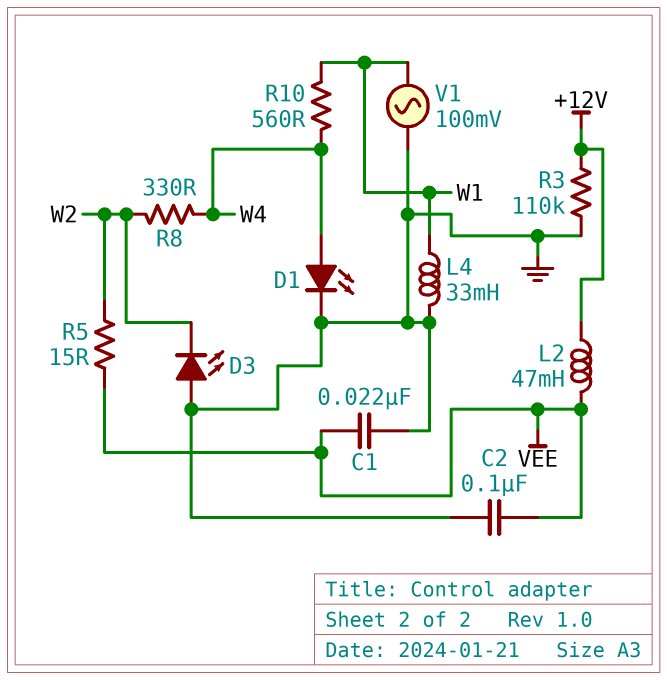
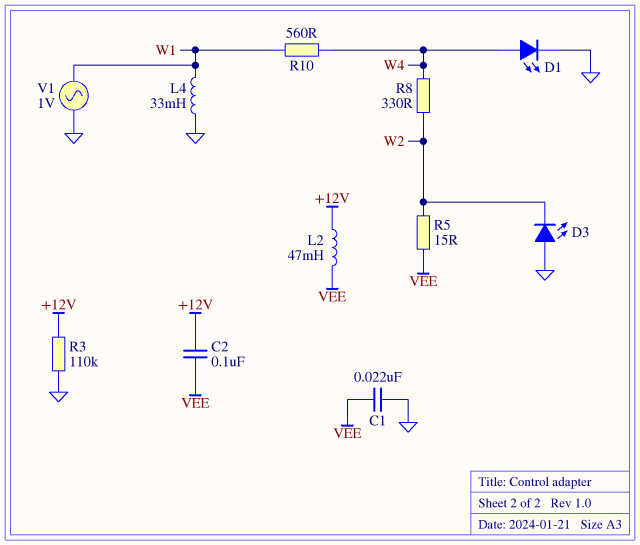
C2: 100nF (GND, VEE) -> 100nF (+12V, VEE)
V1: AC 100mV (GND, W1) -> AC 1V (GND, W1)

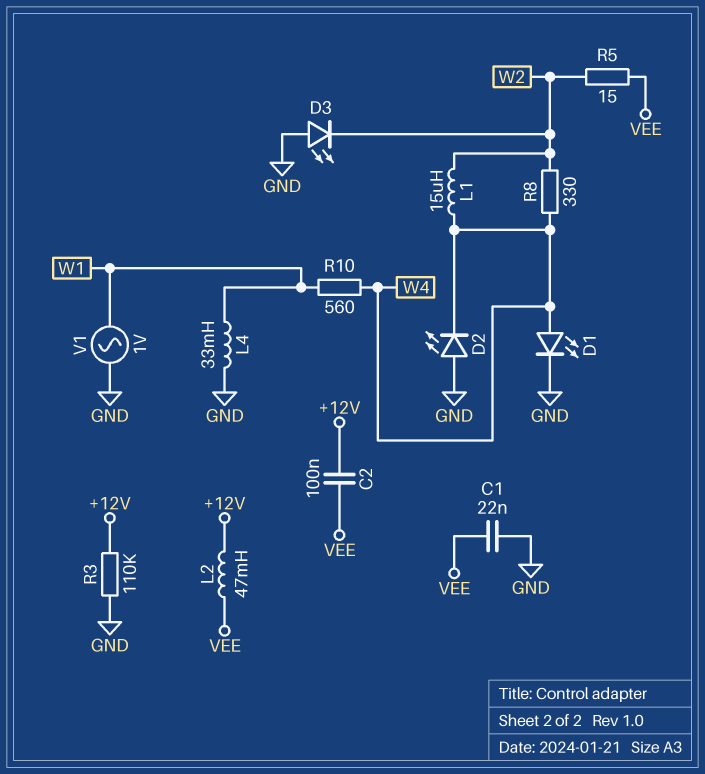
D2: none -> LED (A GND, K W4)
L1: none -> 15uH (W2, W4)

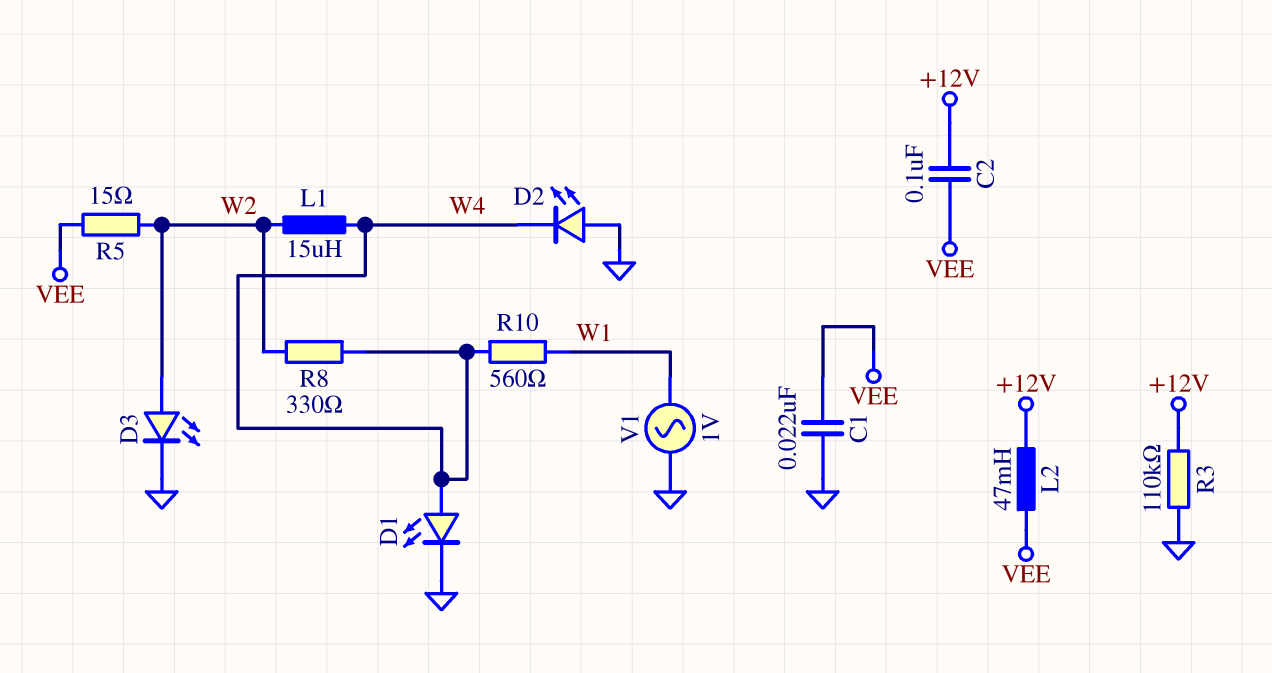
D3: LED (A GND, K W2) -> LED (A W2, K GND)
L4: 33mH (GND, W1) -> none

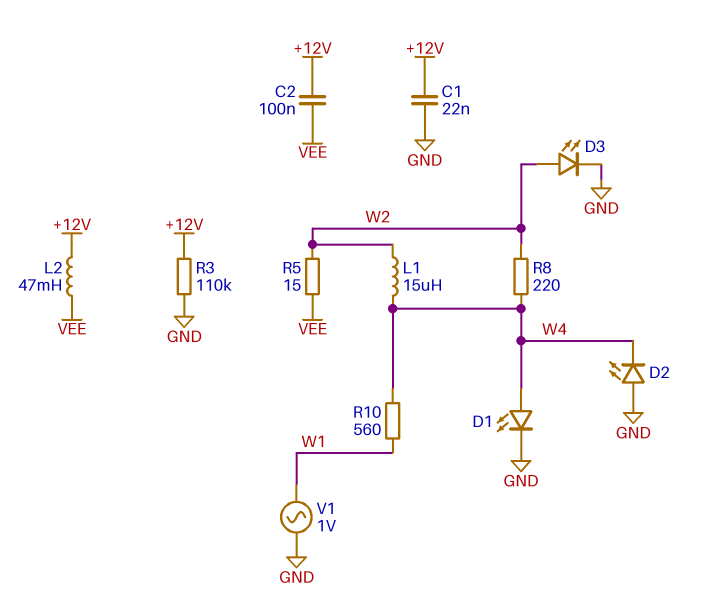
C1: 22nF (GND, VEE) -> 22nF (+12V, GND)
R8: 330 (W2, W4) -> 220 (W2, W4)

